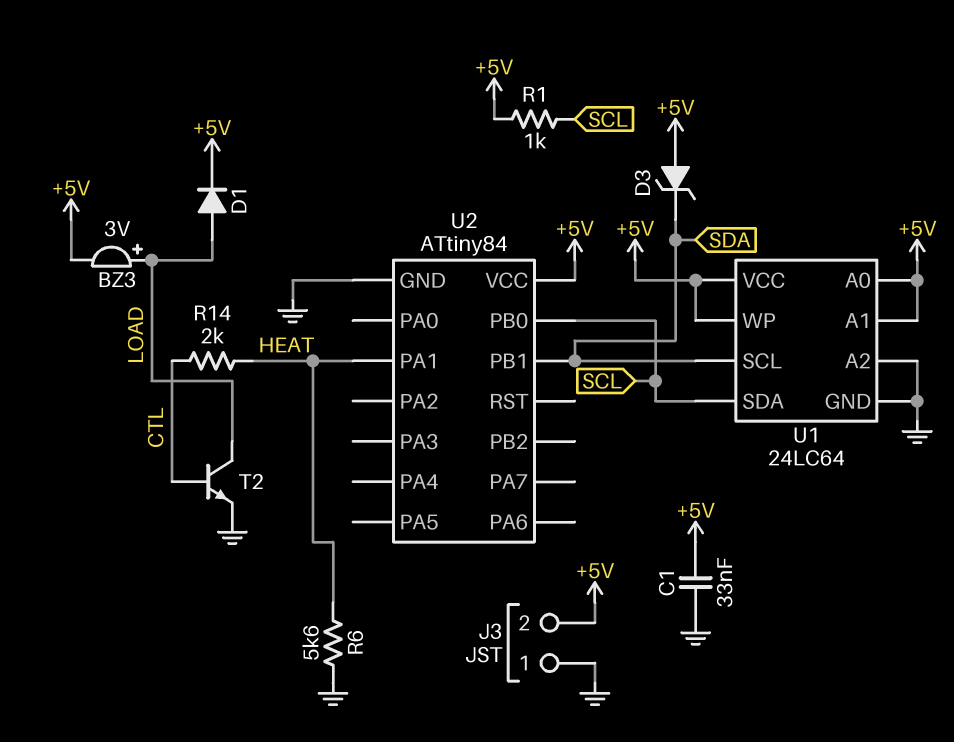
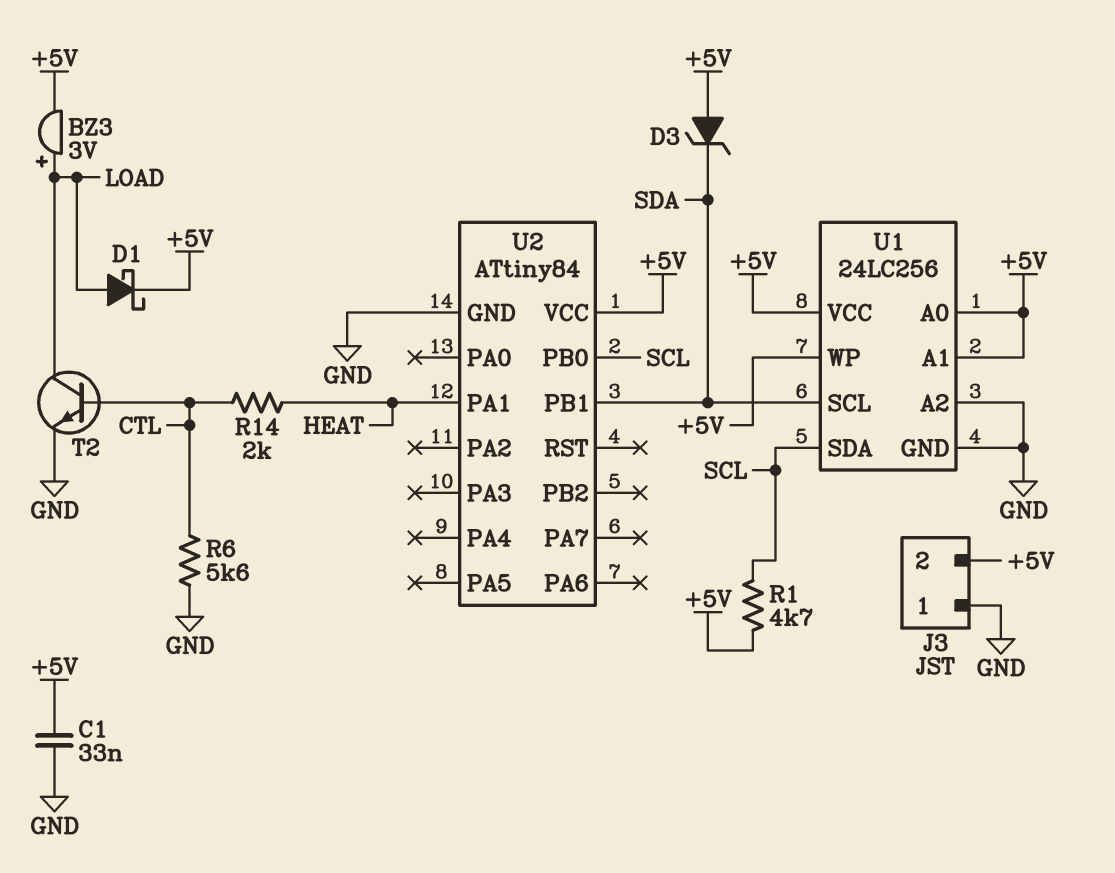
D1: diode (A LOAD, K +5V) -> schottky (A LOAD, K +5V)
R1: 1k (+5V, SCL) -> 4.7k (+5V, SCL)
R6: 5.6k (GND, HEAT) -> 5.6k (CTL, GND)
U1: 24LC64 -> 24LC256

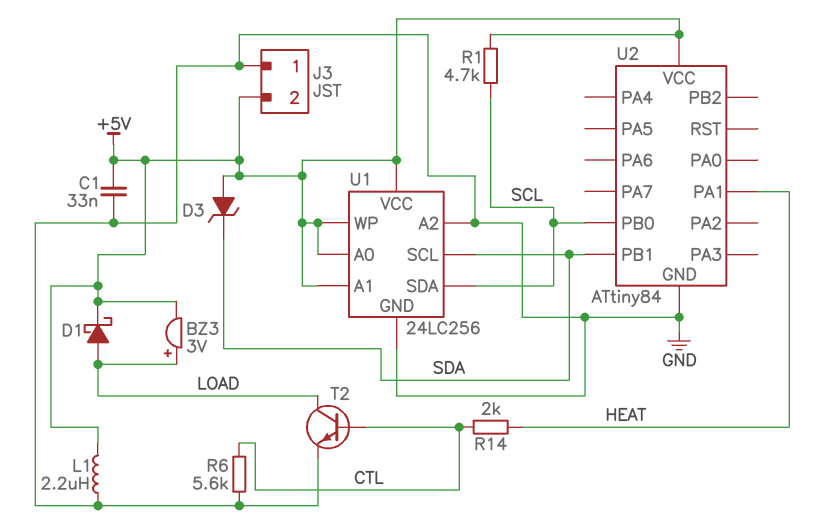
L1: none -> 2.2uH (+5V, GND)

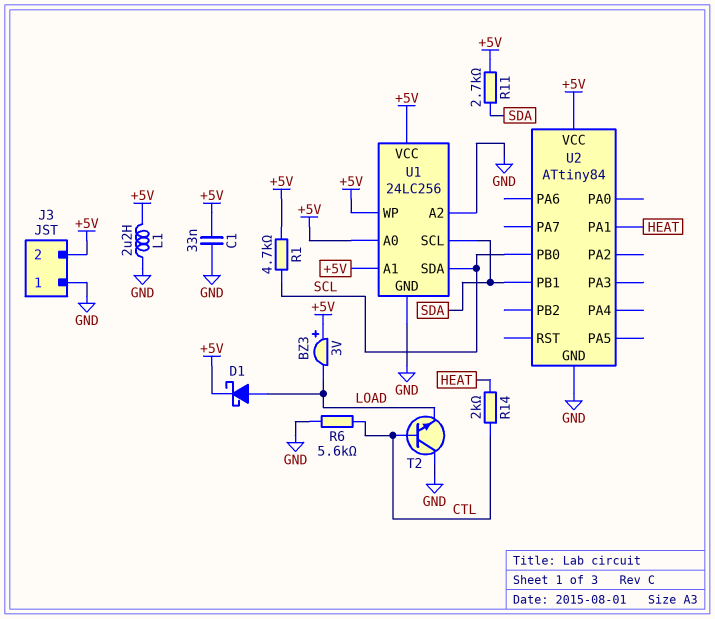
BZ3: buzzer 3V (plus LOAD, minus +5V) -> buzzer 3V (plus +5V, minus LOAD)
D3: zener (A +5V, K SDA) -> none
R11: none -> 2.7k (+5V, SDA)
T2: NPN (B CTL, C LOAD, E GND) -> NPN (B CTL, C GND, E LOAD)

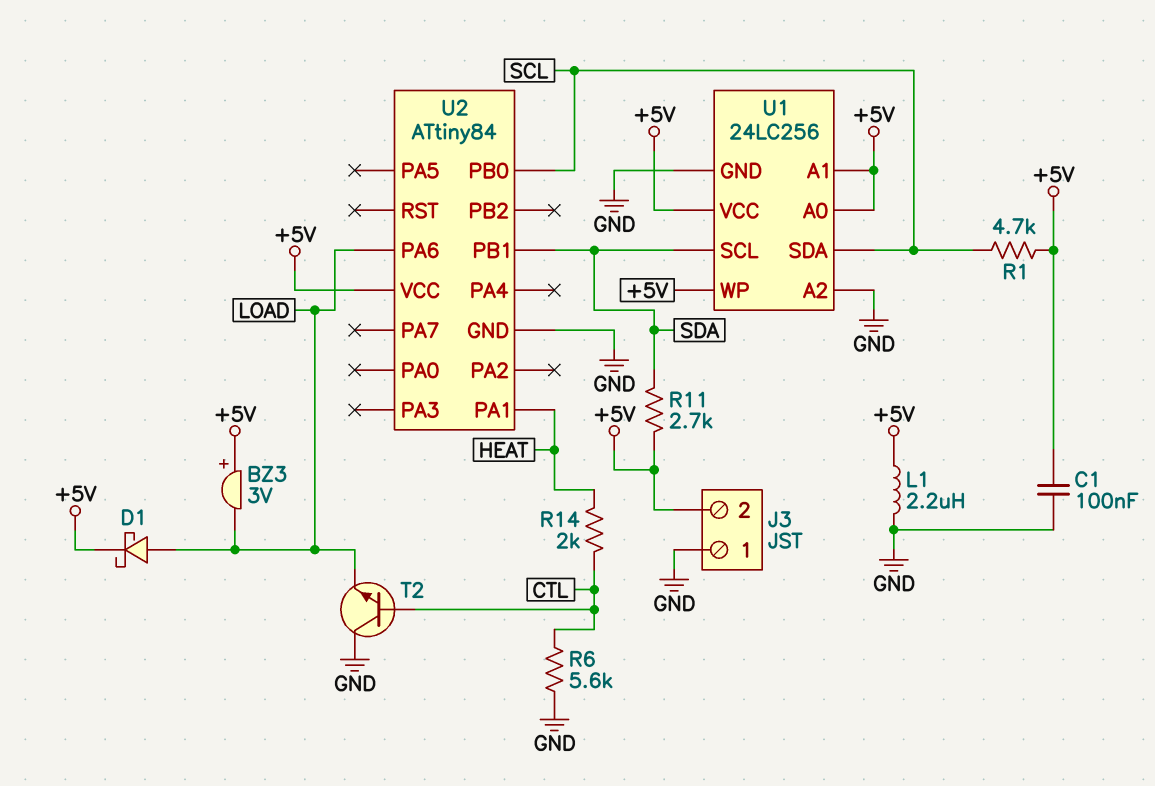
C1: 33nF (+5V, GND) -> 100nF (+5V, GND)
U2 pin PA6: none -> LOAD

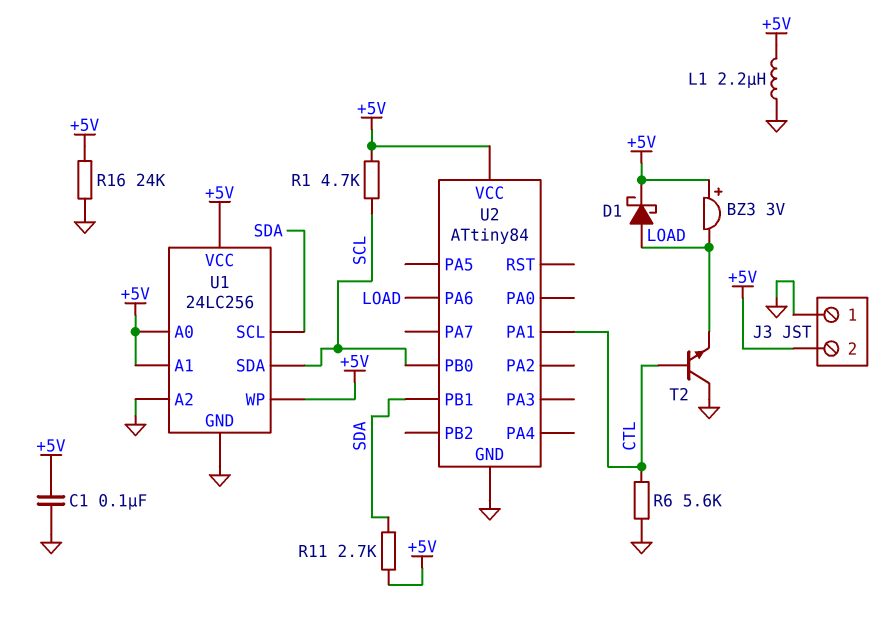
R14: 2k (CTL, HEAT) -> none
R16: none -> 24k (+5V, GND)
U2 pin PA1: HEAT -> CTL

